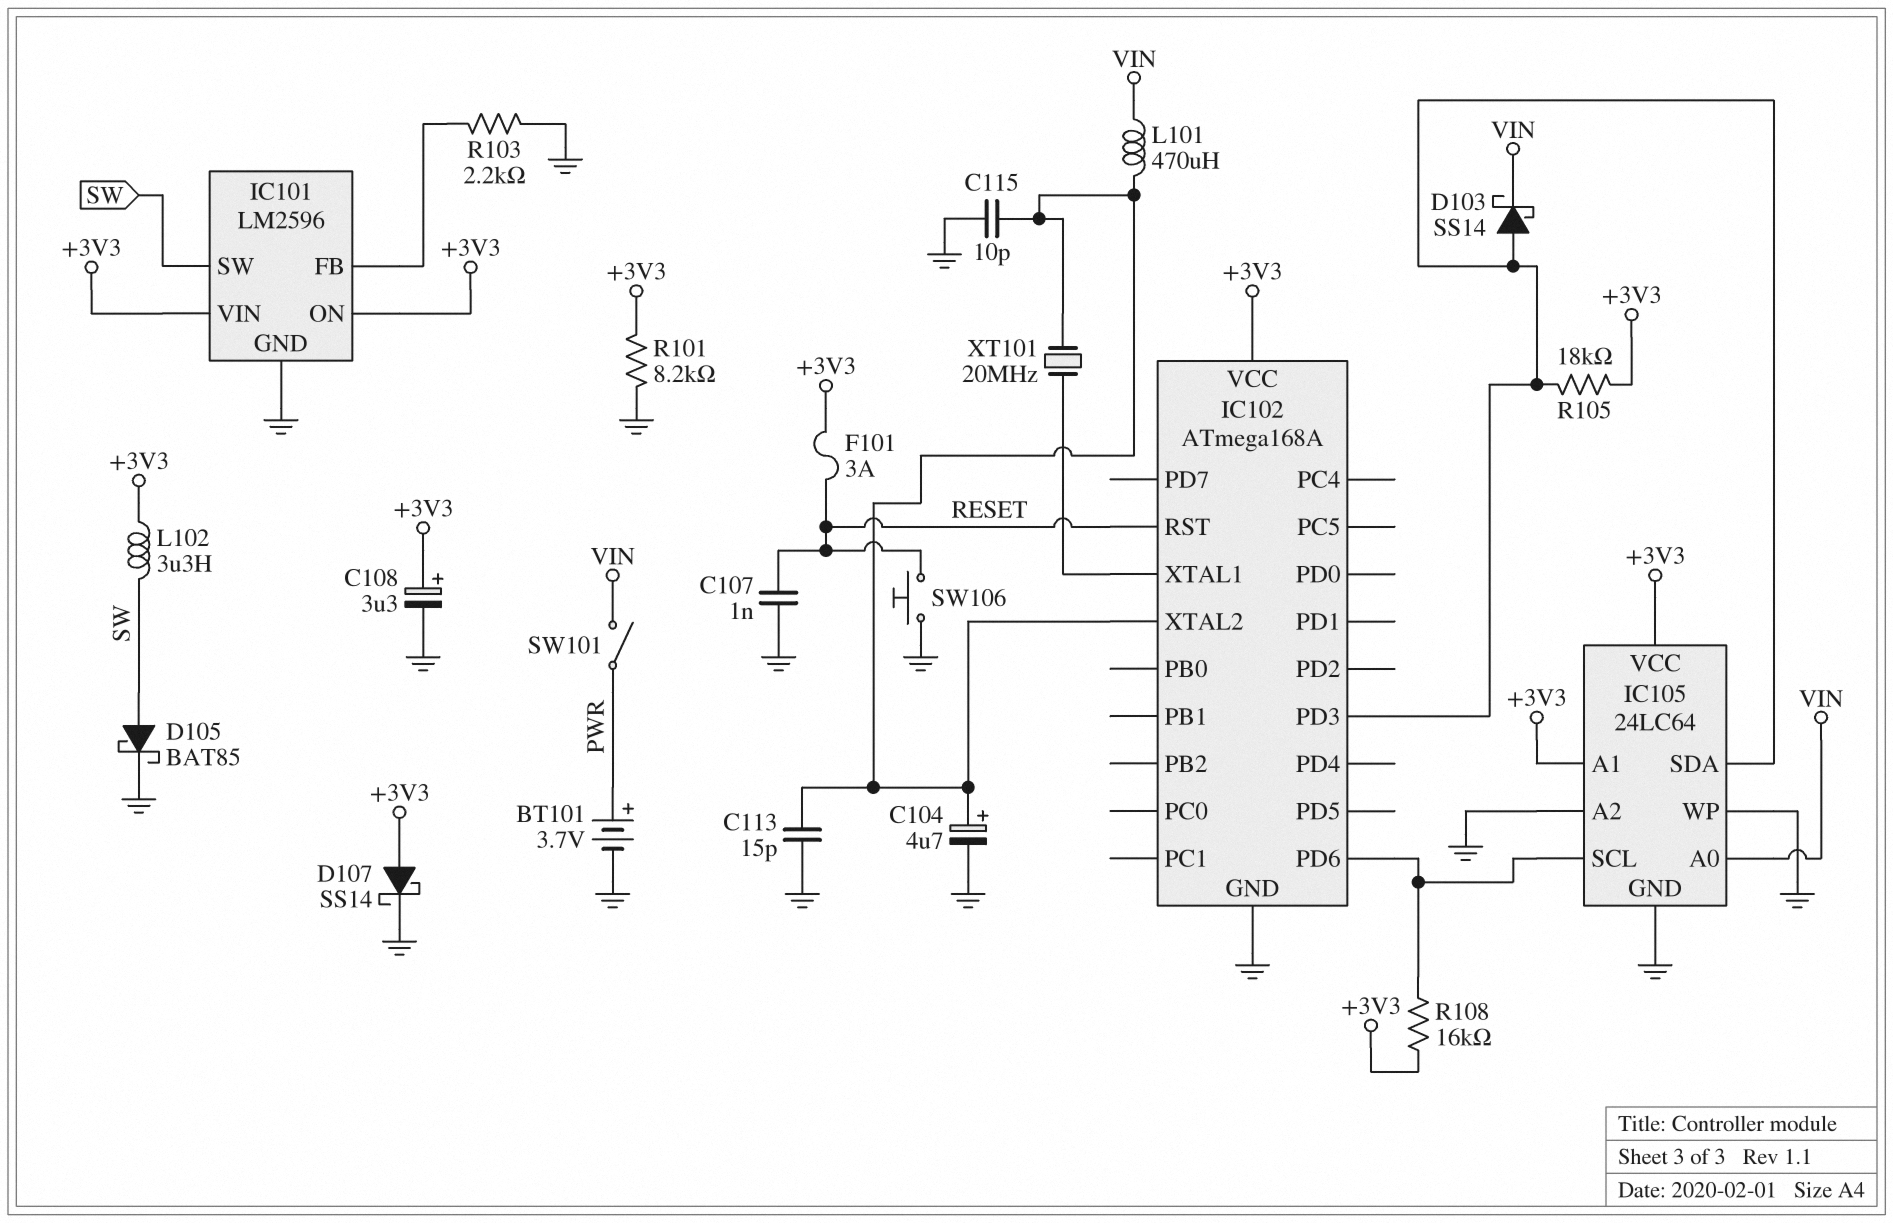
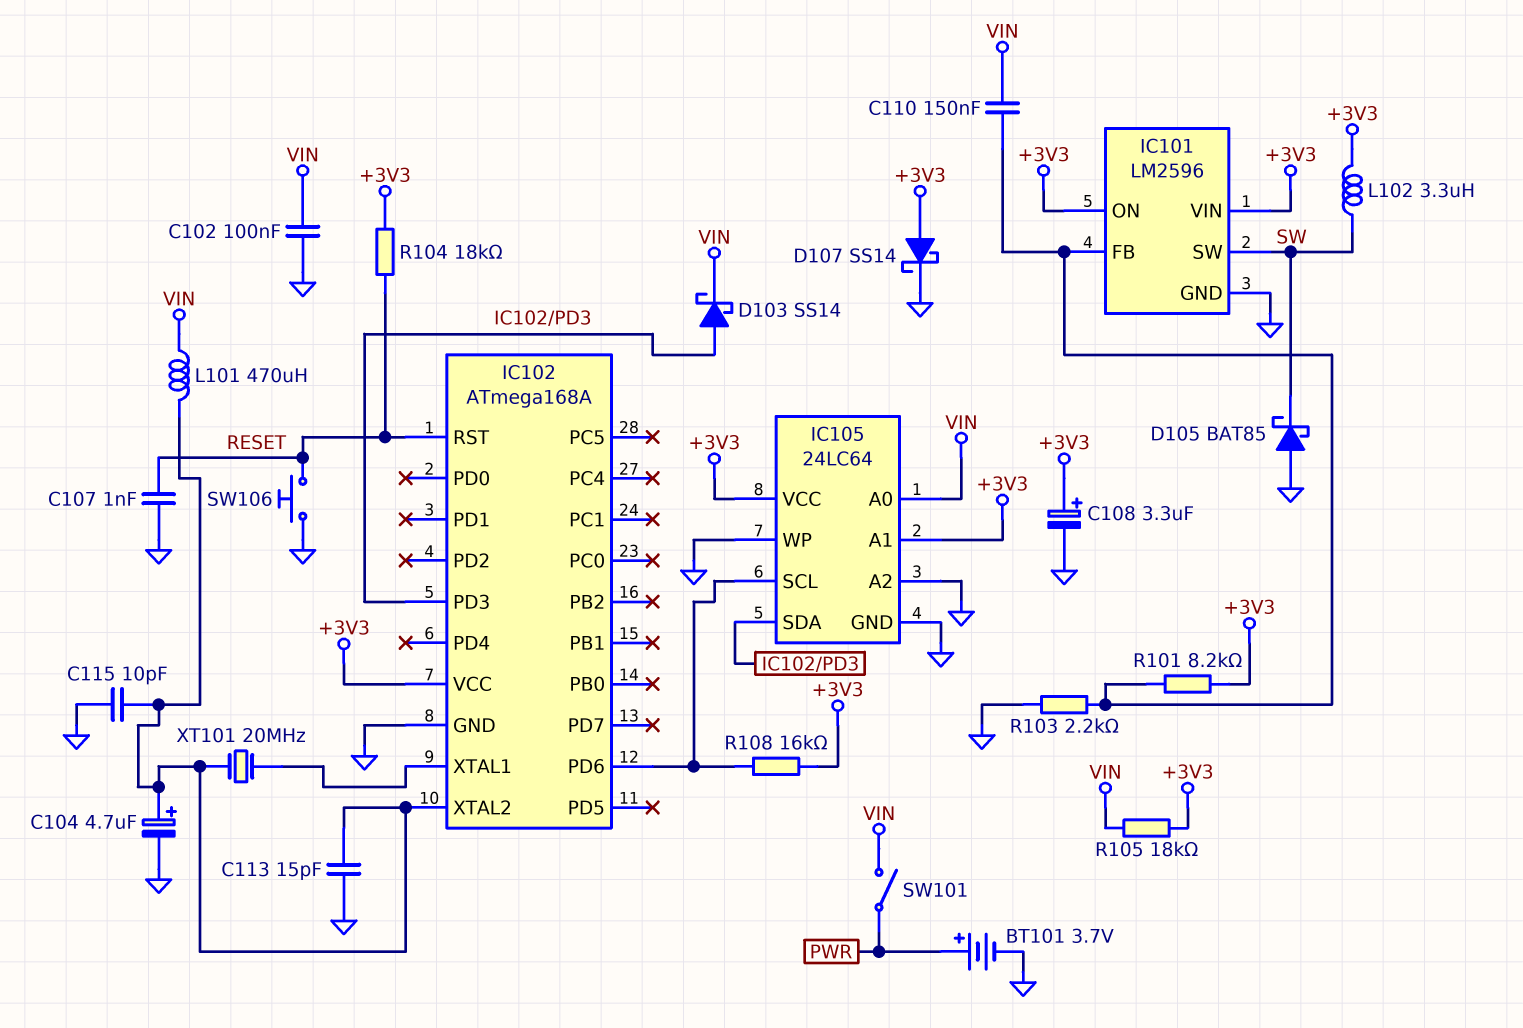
C102: none -> 100nF (GND, VIN)
C110: none -> 150nF (IC101/FB, VIN)
D105: schottky BAT85 (A SW, K GND) -> schottky BAT85 (A GND, K SW)
F101: 3A (+3V3, RESET) -> none
R101: 8.2k (+3V3, GND) -> 8.2k (+3V3, IC101/FB)
R104: none -> 18k (+3V3, RESET)
R105: 18k (+3V3, IC102/PD3) -> 18k (+3V3, VIN)

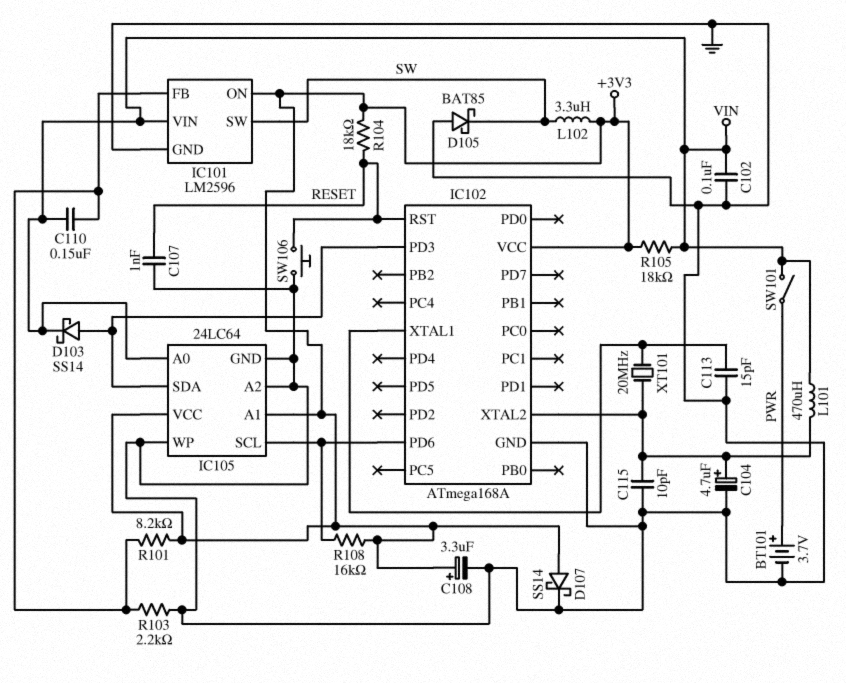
C113: 15pF (GND, IC102/XTAL2) -> 15pF (GND, IC102/XTAL1)
IC101 pin VIN: +3V3 -> VIN

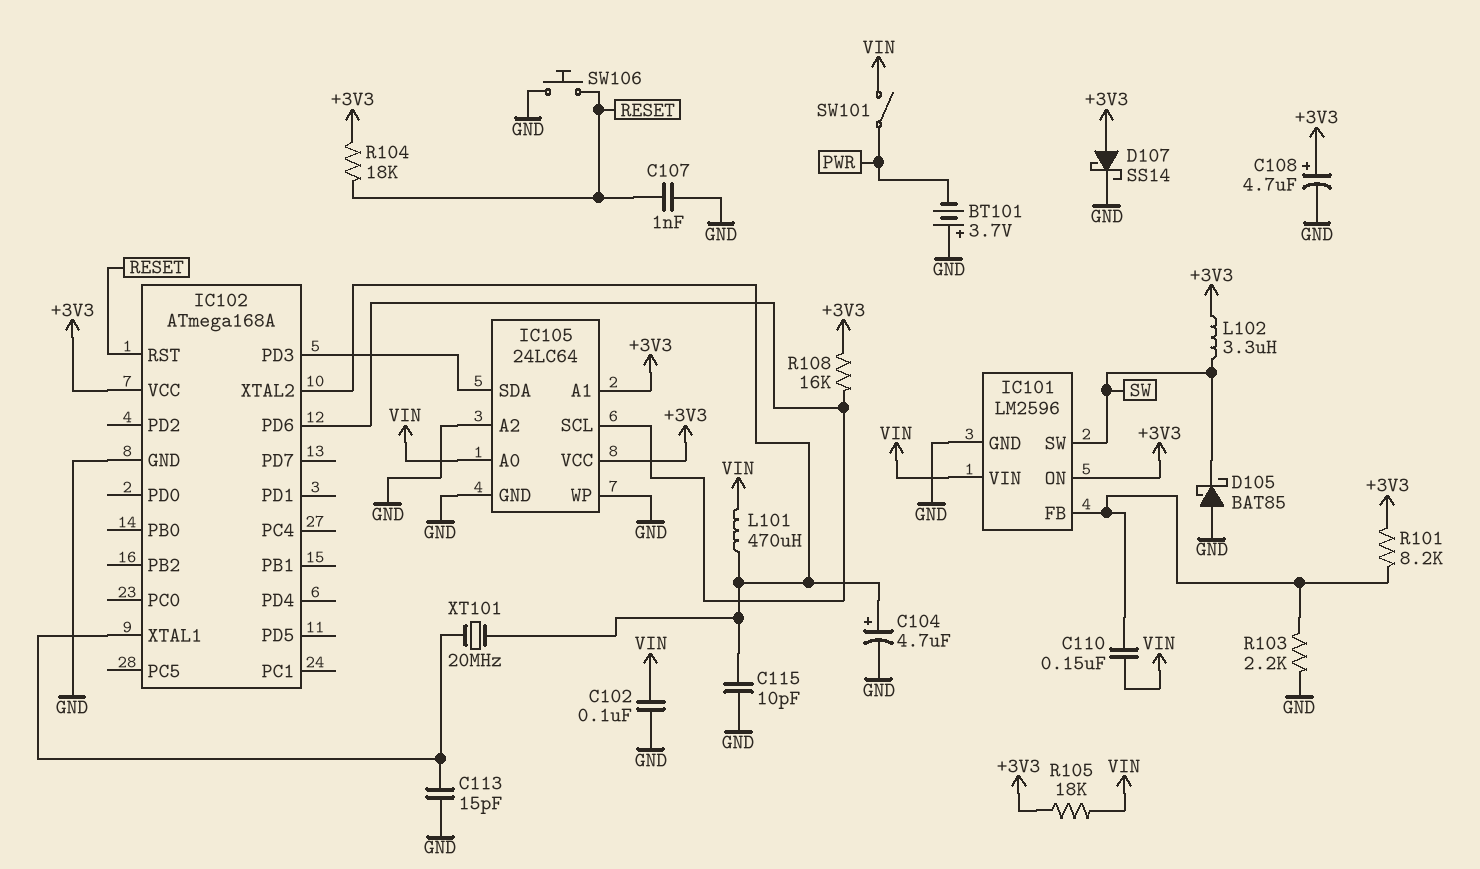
BT101: 3.7V (plus PWR, minus GND) -> 3.7V (plus GND, minus PWR)
C108: 3.3uF (plus +3V3, minus GND) -> 4.7uF (plus +3V3, minus GND)
D103: schottky SS14 (A IC102/PD3, K VIN) -> none

